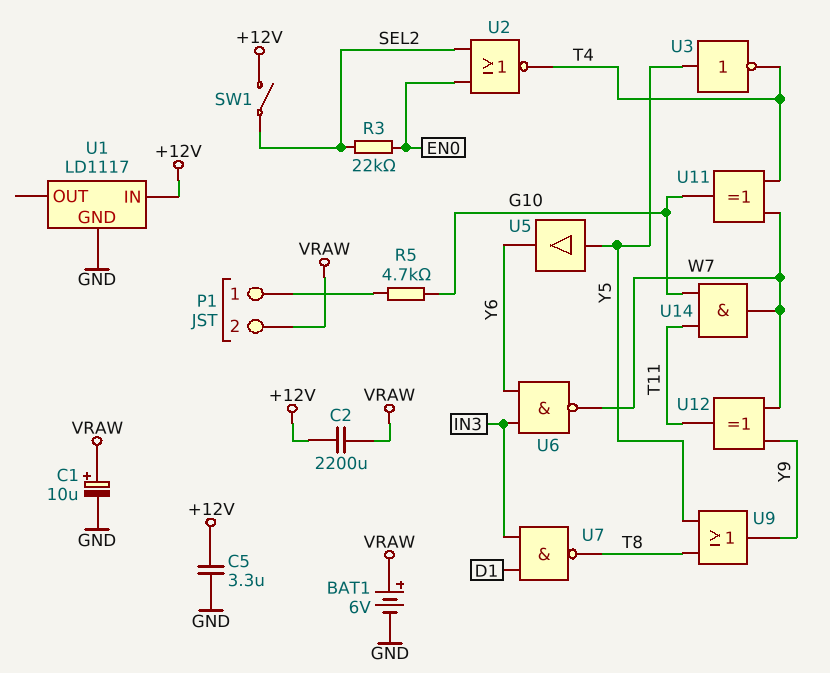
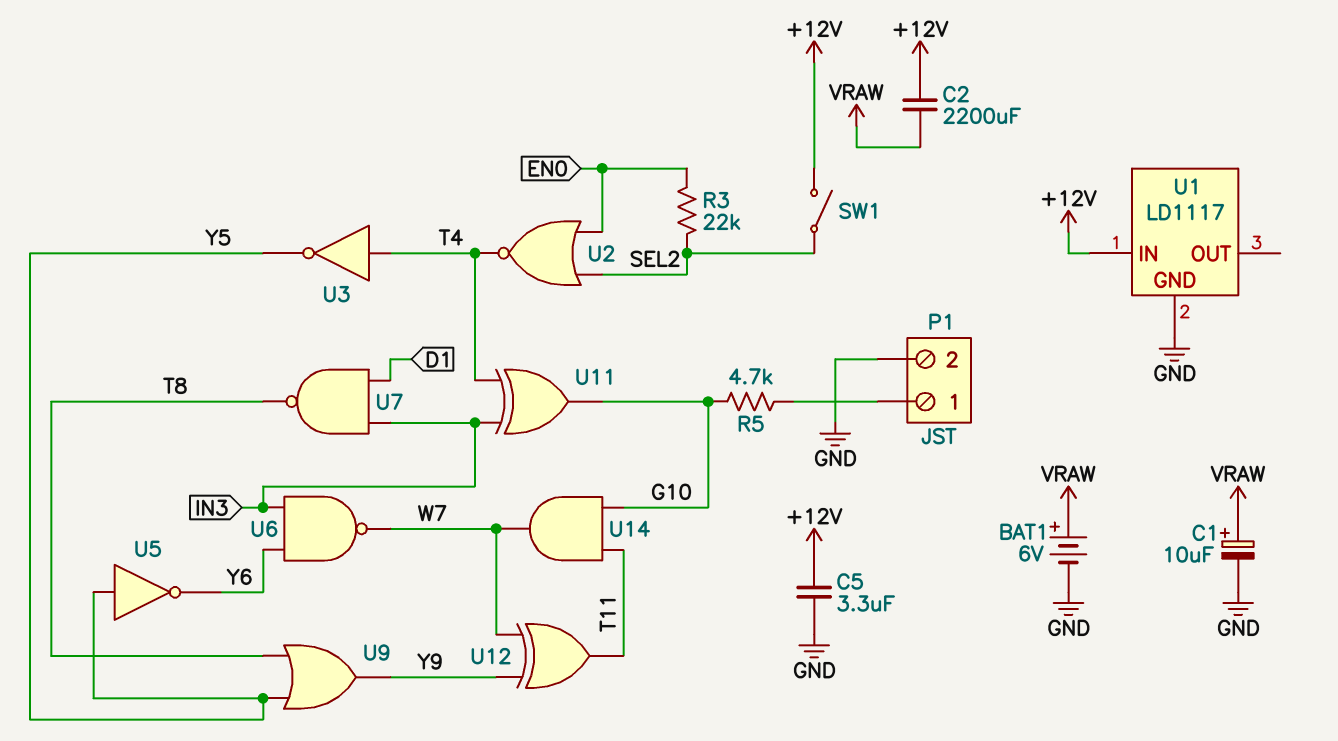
P1 pin 2: VRAW -> GND
U3: NOT (in Y5, out T4) -> NOT (in T4, out Y5)
U5: buffer (in Y5, out Y6) -> NOT (in Y5, out Y6)
U11: XOR (in T4, in W7, out G10) -> XOR (in IN3, in T4, out G10)

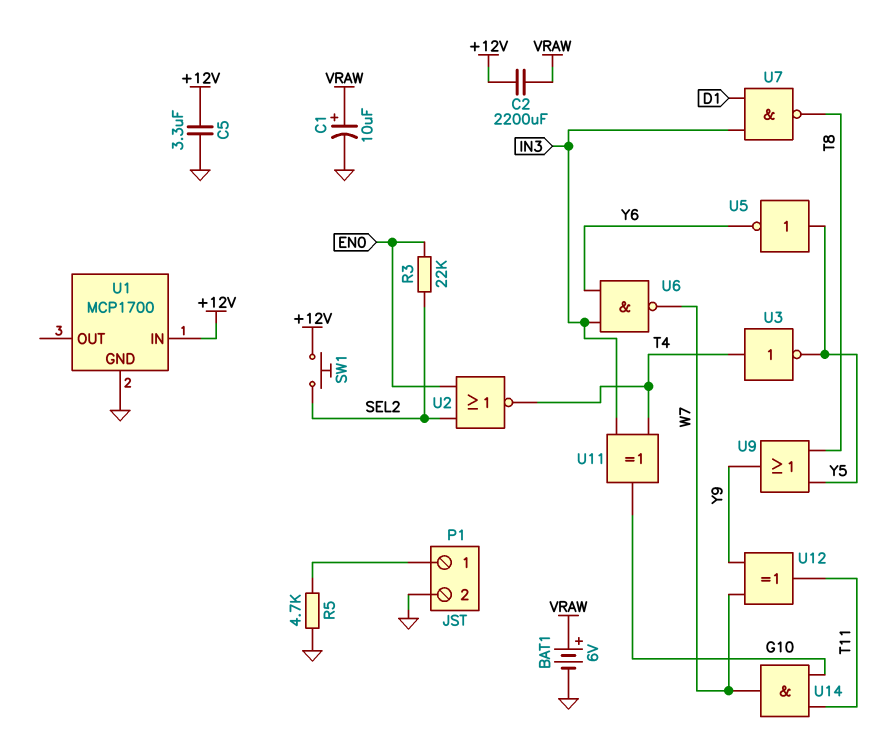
R5: 4.7k (G10, P1/1) -> 4.7k (GND, P1/1)
SW1: switch (+12V, SEL2) -> button (+12V, SEL2)
U1: LD1117 -> MCP1700

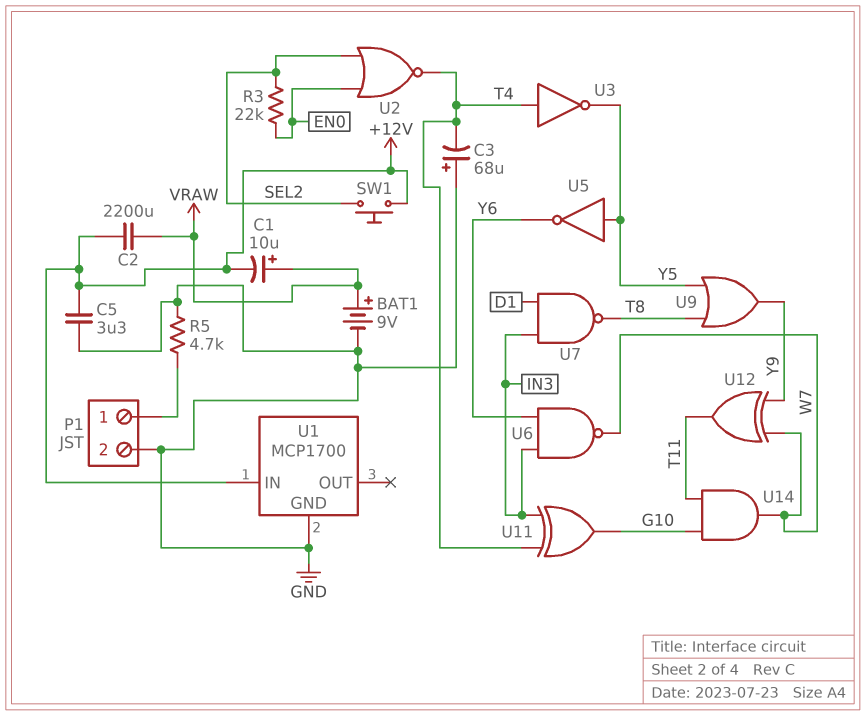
BAT1: 6V (plus VRAW, minus GND) -> 9V (plus VRAW, minus GND)
C1: 10uF (plus VRAW, minus GND) -> 10uF (plus VRAW, minus +12V)
C3: none -> 68uF (plus GND, minus T4)

